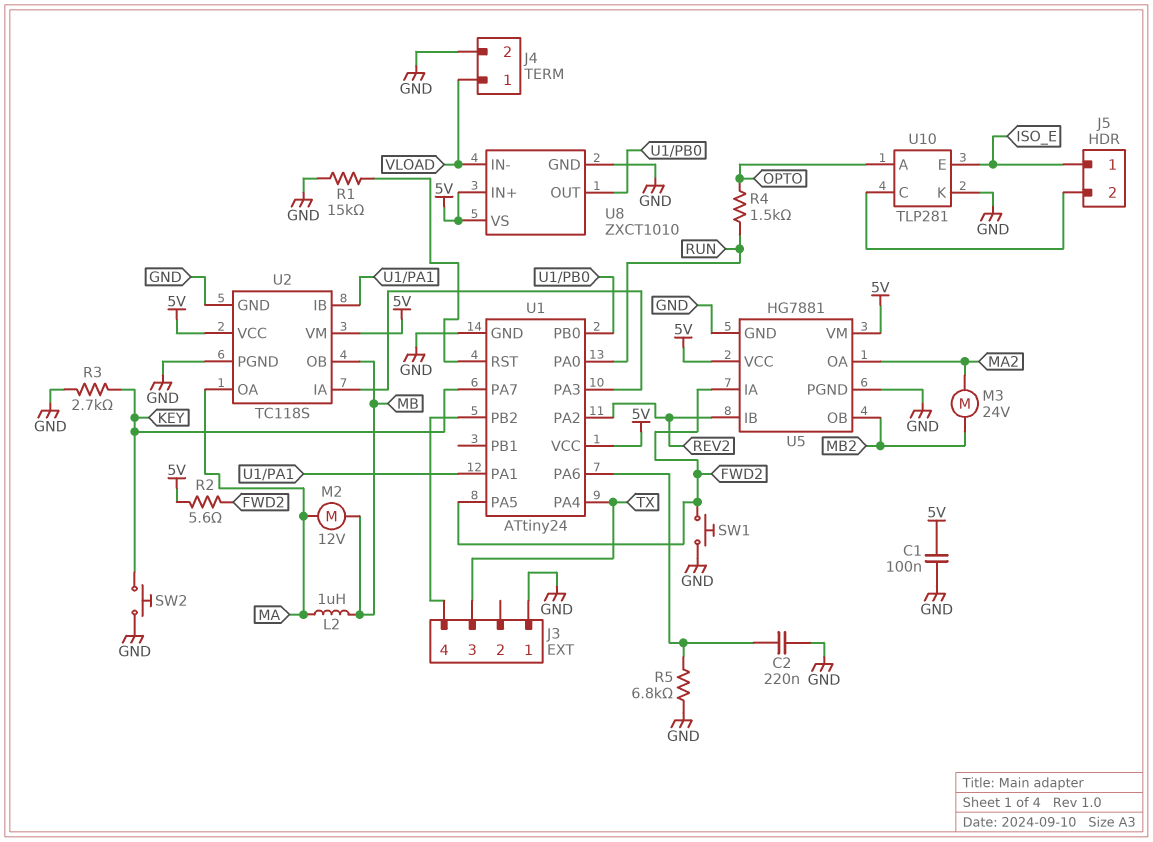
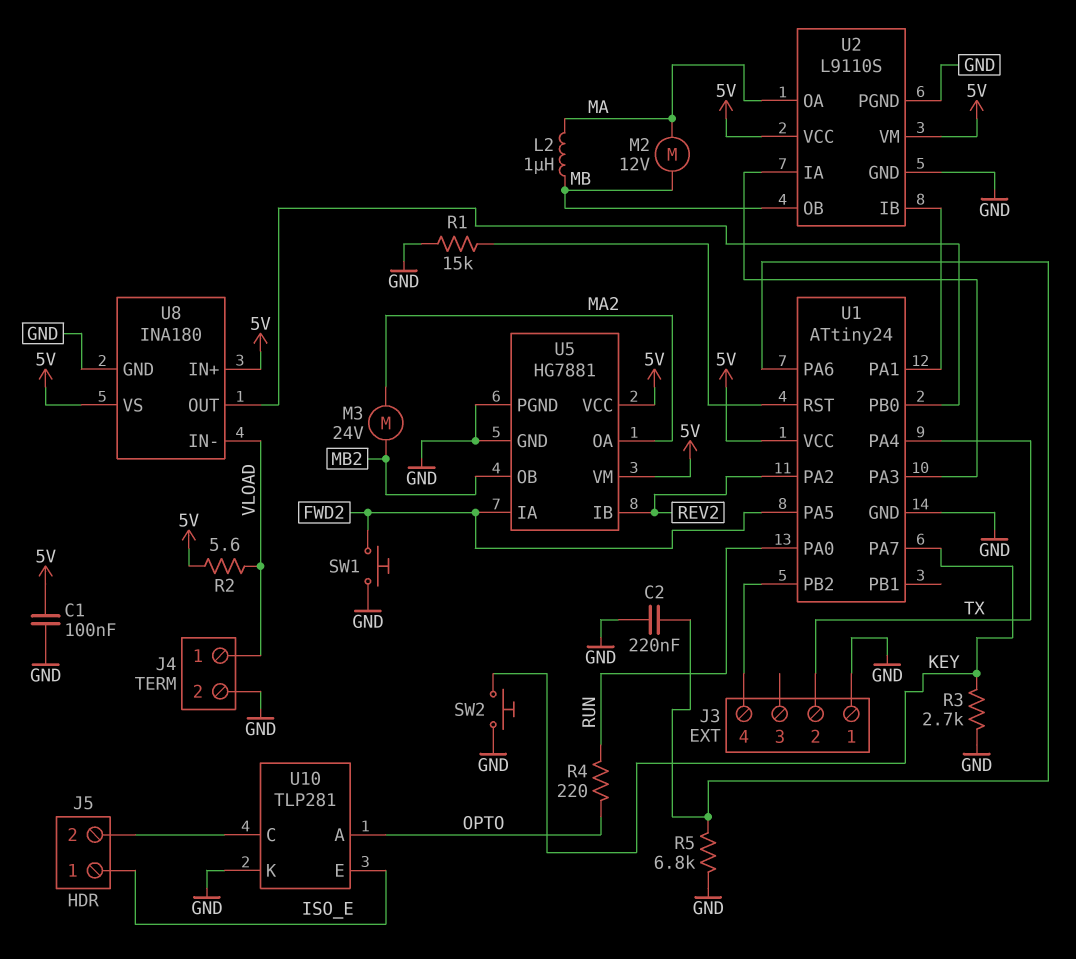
J3 pin 2: none -> TX
J3 pin 3: TX -> none
R2: 5.6 (5V, FWD2) -> 5.6 (5V, VLOAD)
R4: 1.5k (OPTO, RUN) -> 220 (OPTO, RUN)
U2: TC118S -> L9110S
U8: ZXCT1010 -> INA180

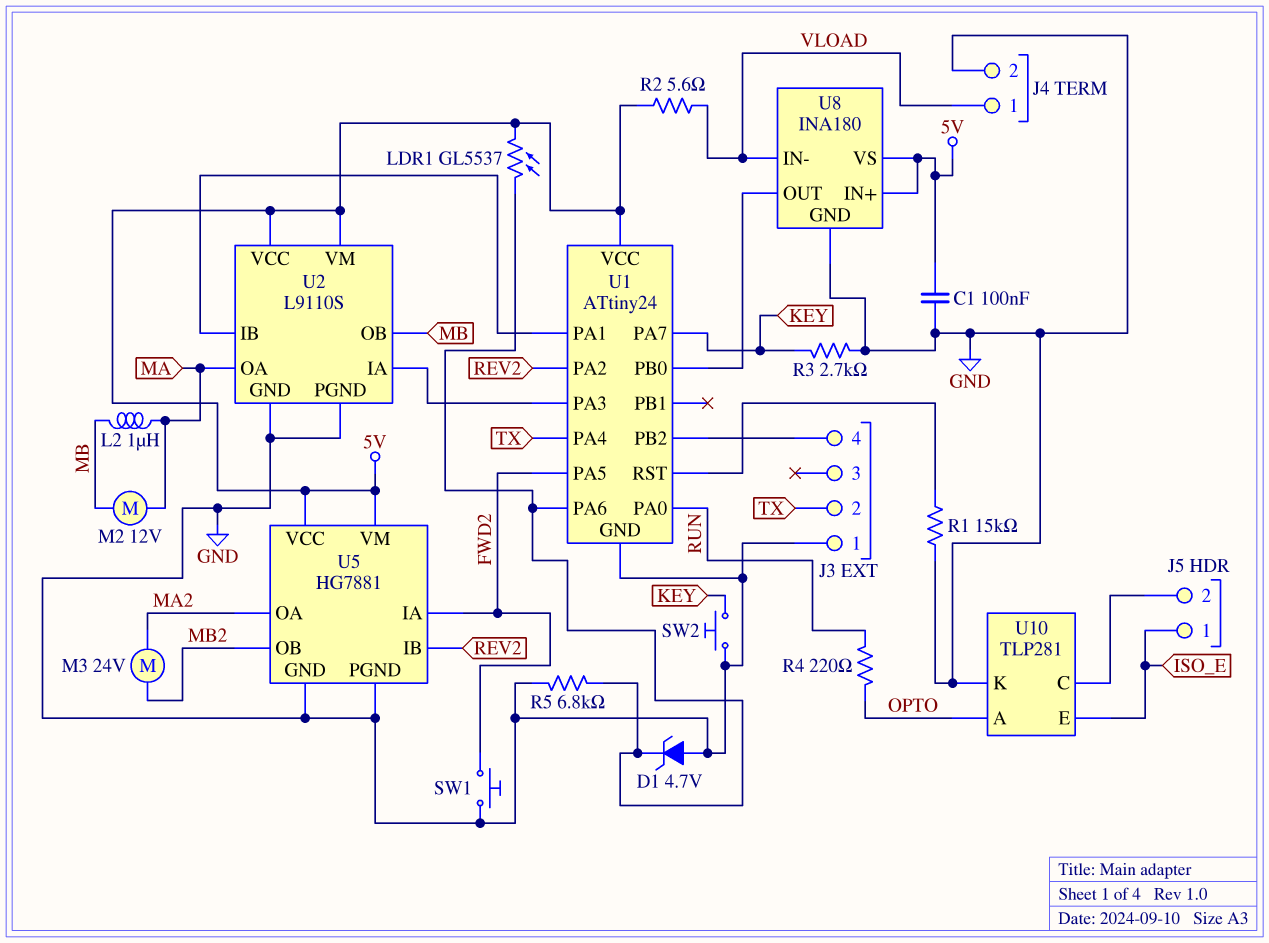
C2: 220nF (GND, U1/PA6) -> none
D1: none -> zener 4.7V (A GND, K U1/PA6)
LDR1: none -> GL5537 (5V, U1/PA6)

